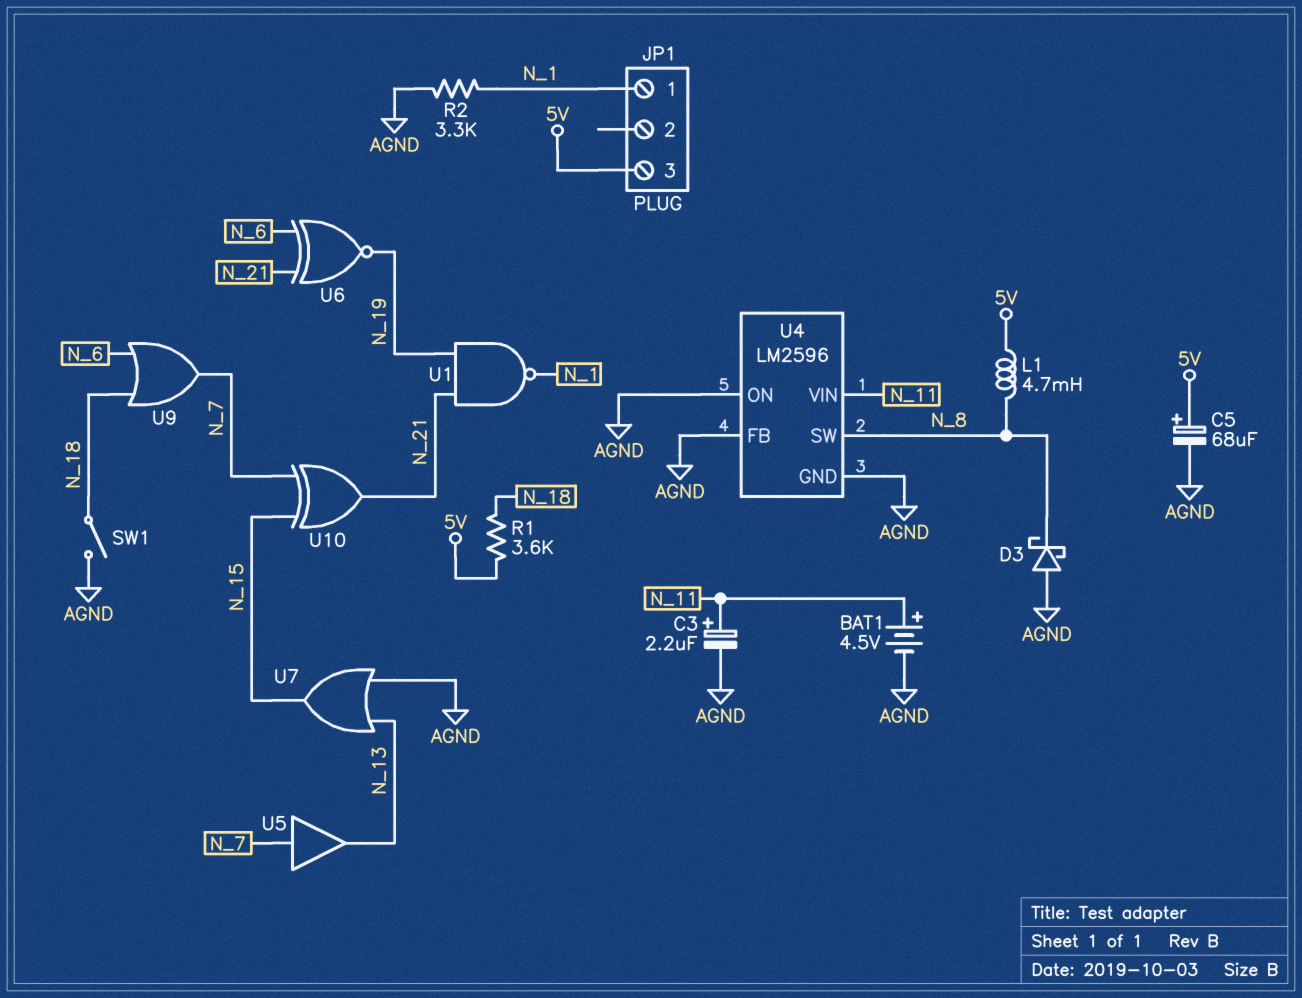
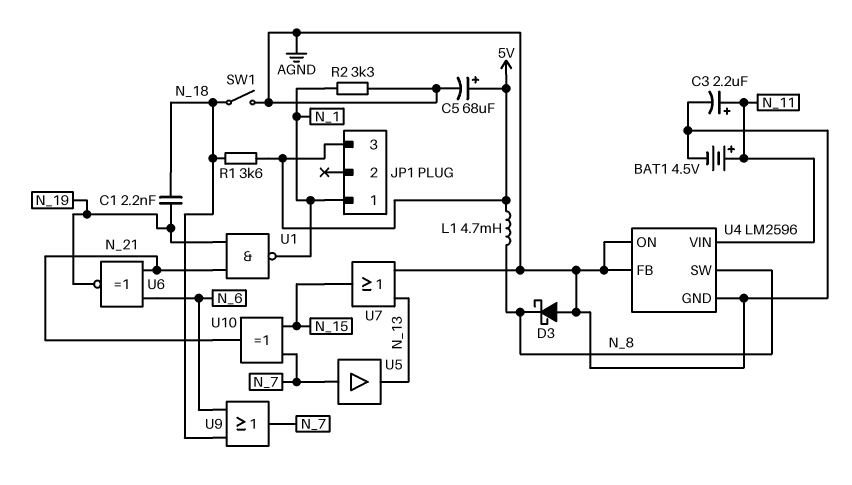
C1: none -> 2.2nF (N_18, N_19)

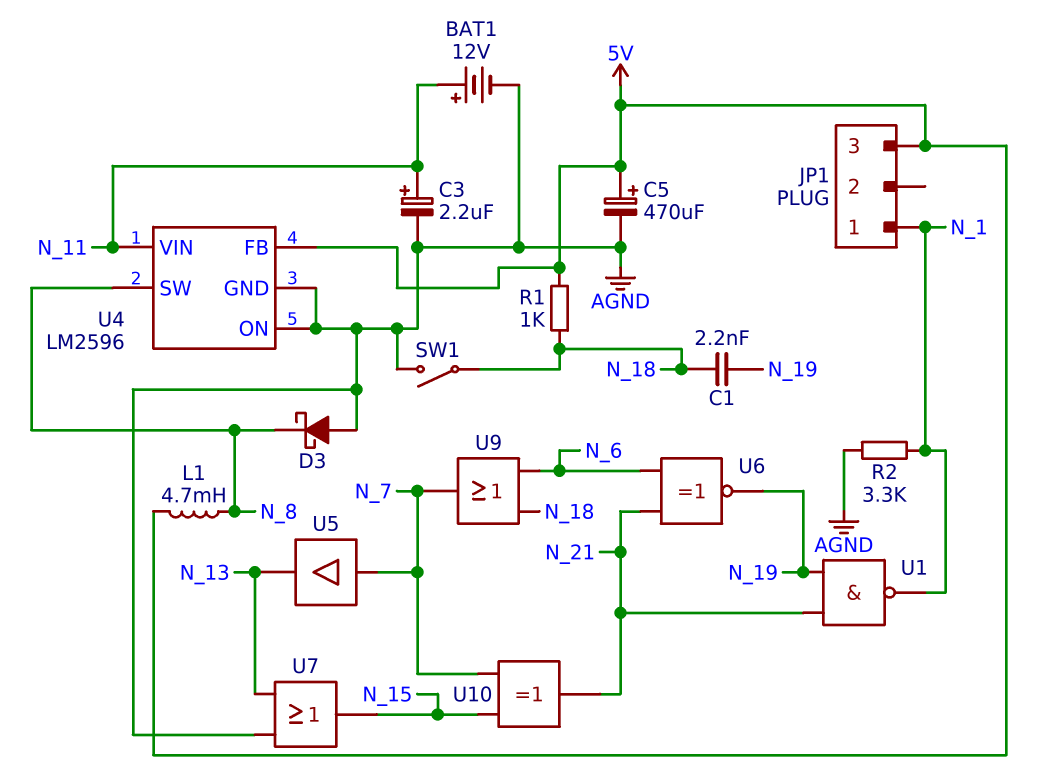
BAT1: 4.5V (plus N_11, minus AGND) -> 12V (plus N_11, minus AGND)
C5: 68uF (plus 5V, minus AGND) -> 470uF (plus 5V, minus AGND)
R1: 3.6k (5V, N_18) -> 1k (5V, N_18)
U4 pin FB: AGND -> 5V

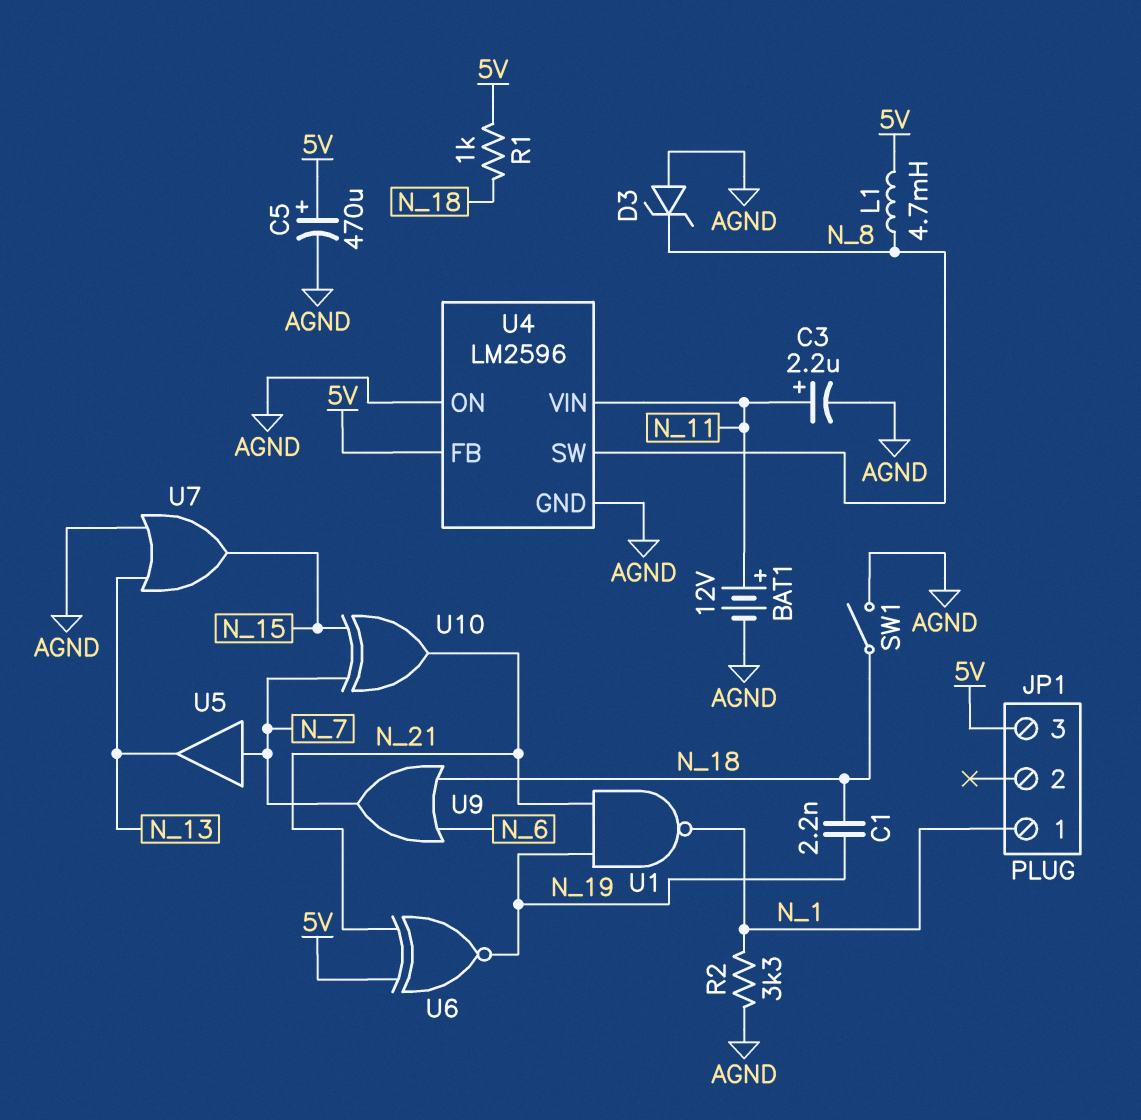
D3: schottky (A AGND, K N_8) -> zener (A AGND, K N_8)
U6: XNOR (in N_6, in N_21, out N_19) -> XNOR (in 5V, in N_21, out N_19)

